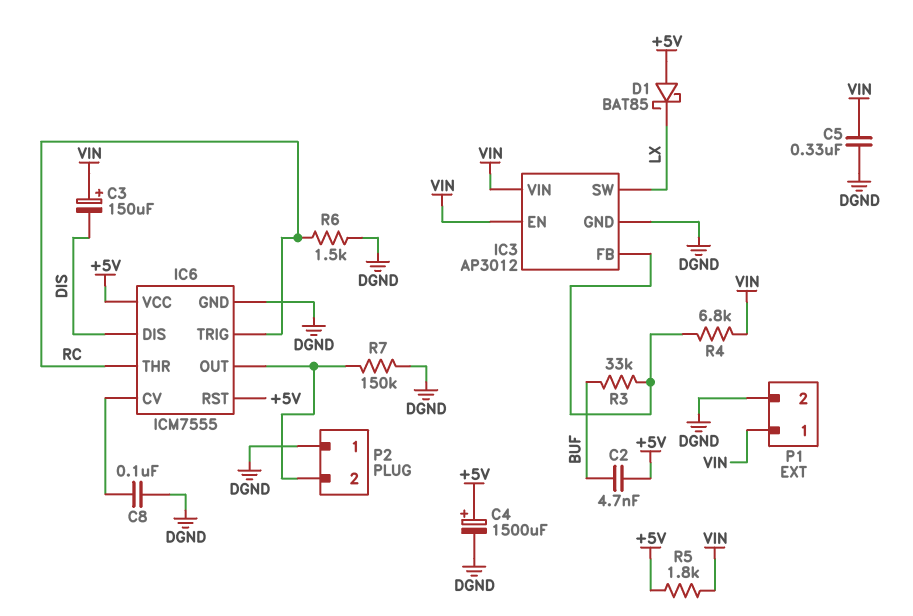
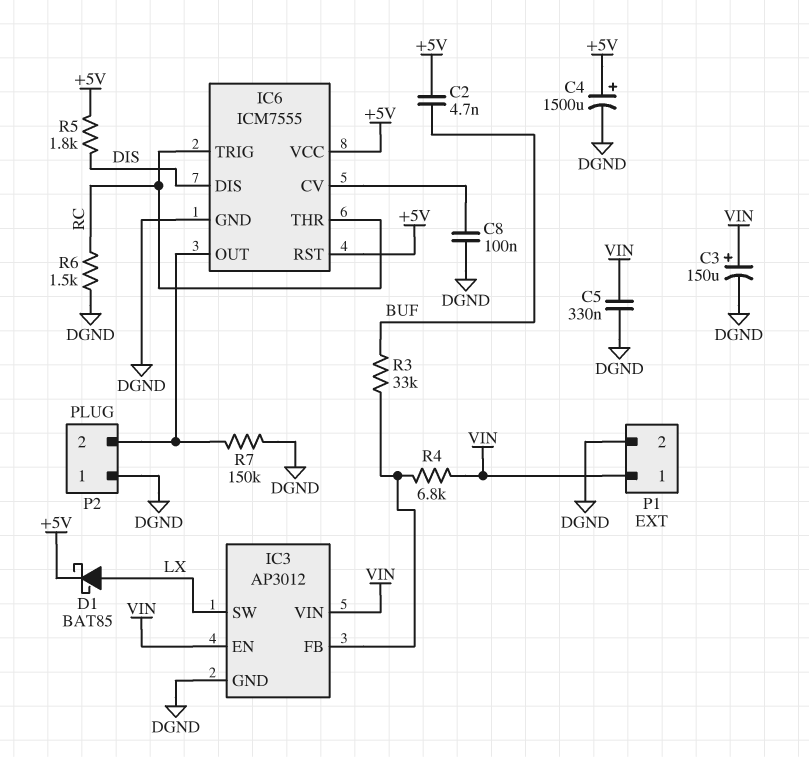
C3: 150uF (plus VIN, minus DIS) -> 150uF (plus VIN, minus DGND)
D1: schottky BAT85 (A +5V, K LX) -> schottky BAT85 (A LX, K +5V)
R5: 1.8k (+5V, VIN) -> 1.8k (+5V, DIS)

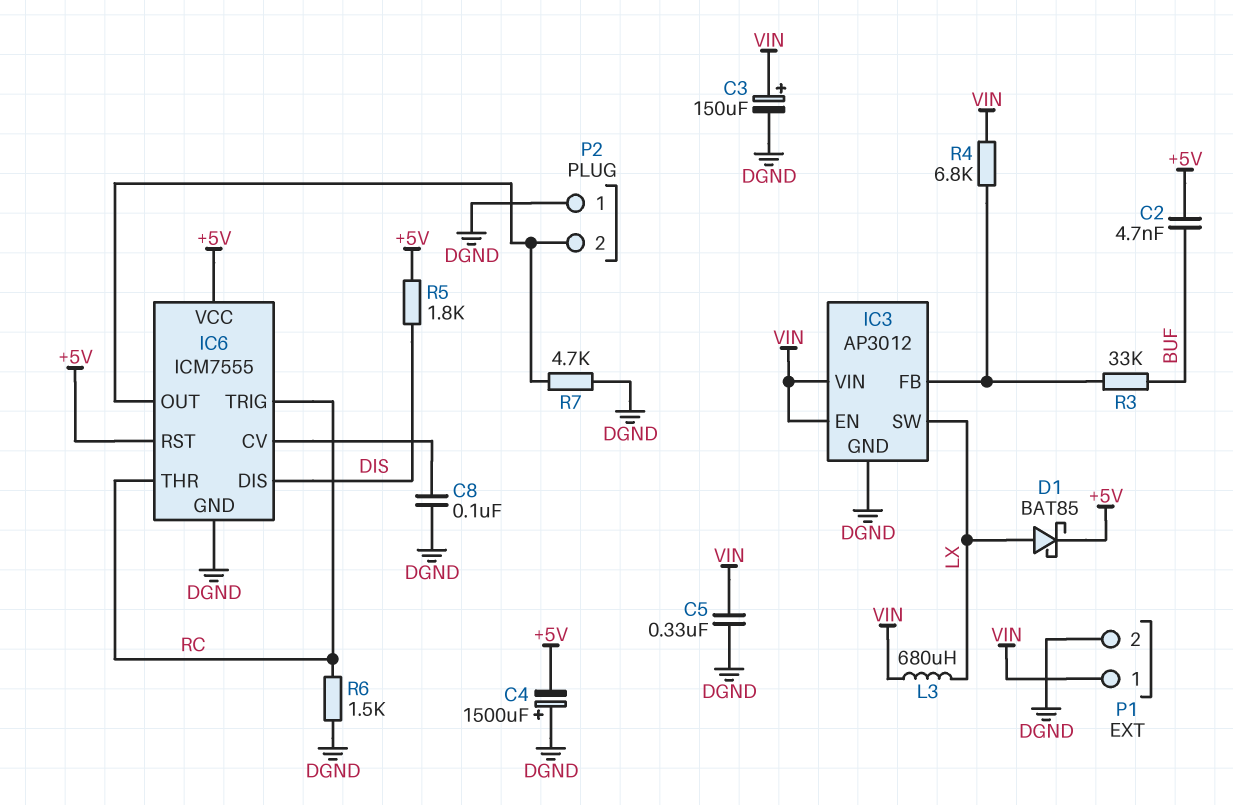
C4: 1500uF (plus +5V, minus DGND) -> 1500uF (plus DGND, minus +5V)
L3: none -> 680uH (LX, VIN)
R7: 150k (DGND, IC6/OUT) -> 4.7k (DGND, IC6/OUT)

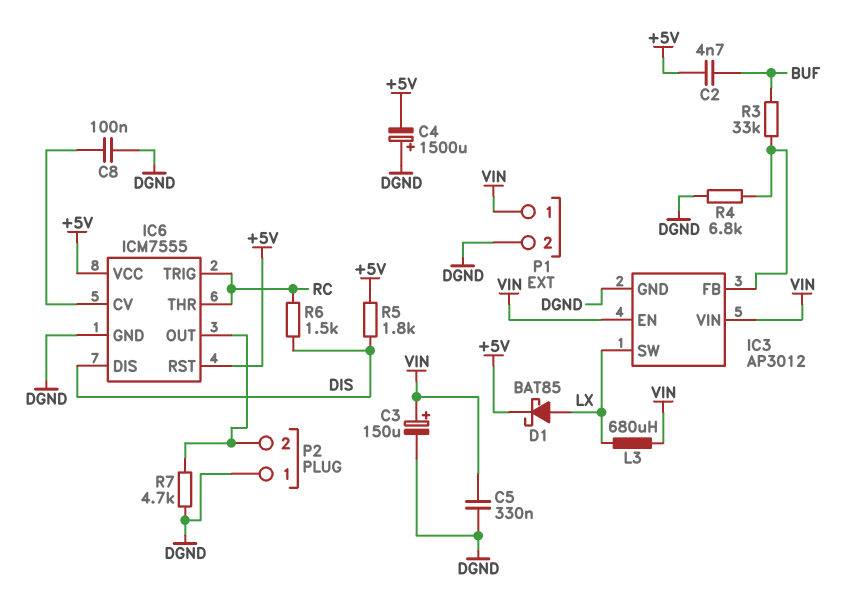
R4: 6.8k (IC3/FB, VIN) -> 6.8k (DGND, IC3/FB)
R6: 1.5k (DGND, RC) -> 1.5k (DIS, RC)

